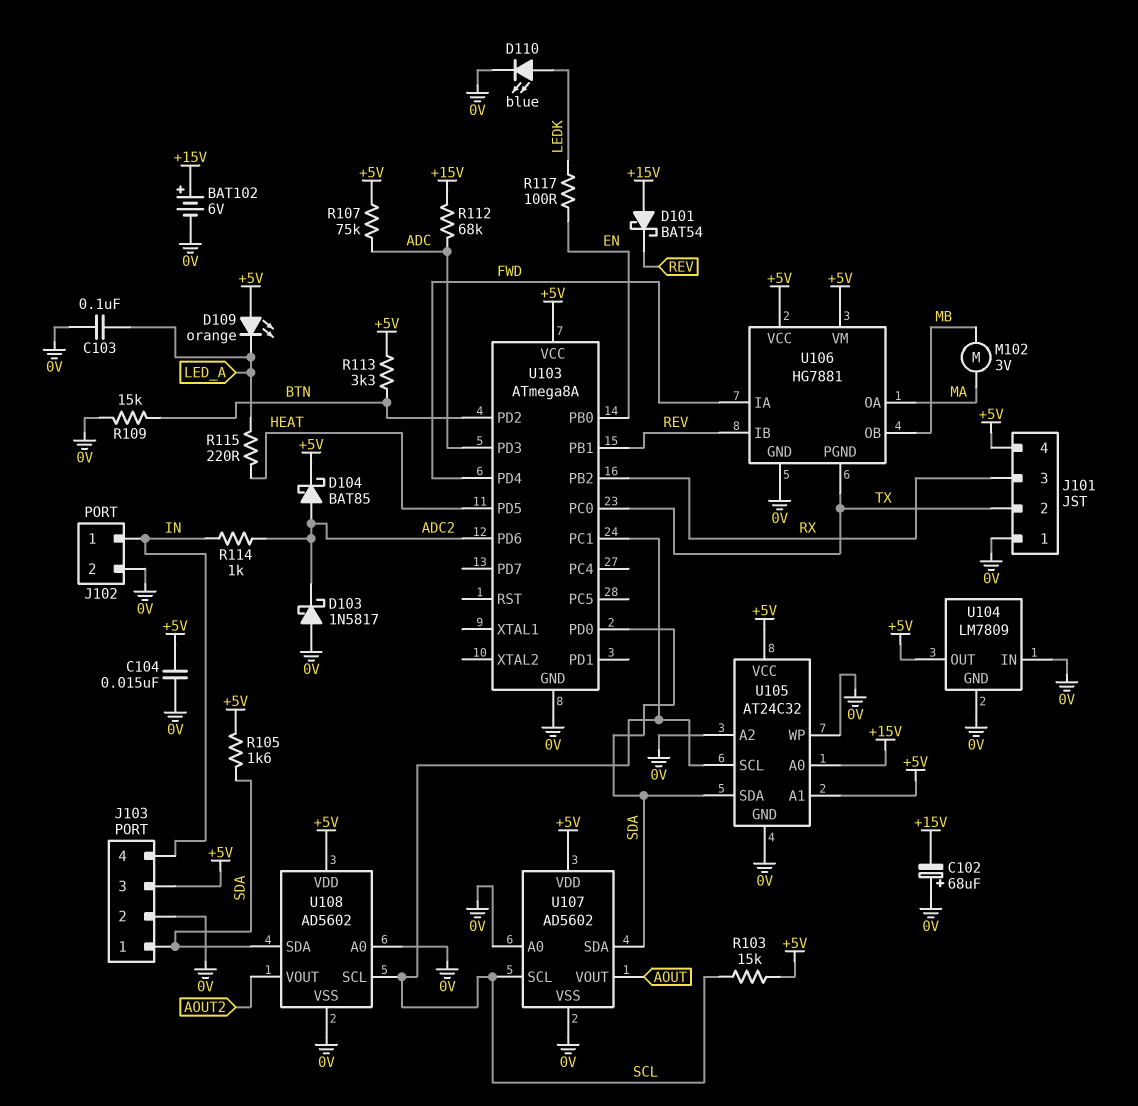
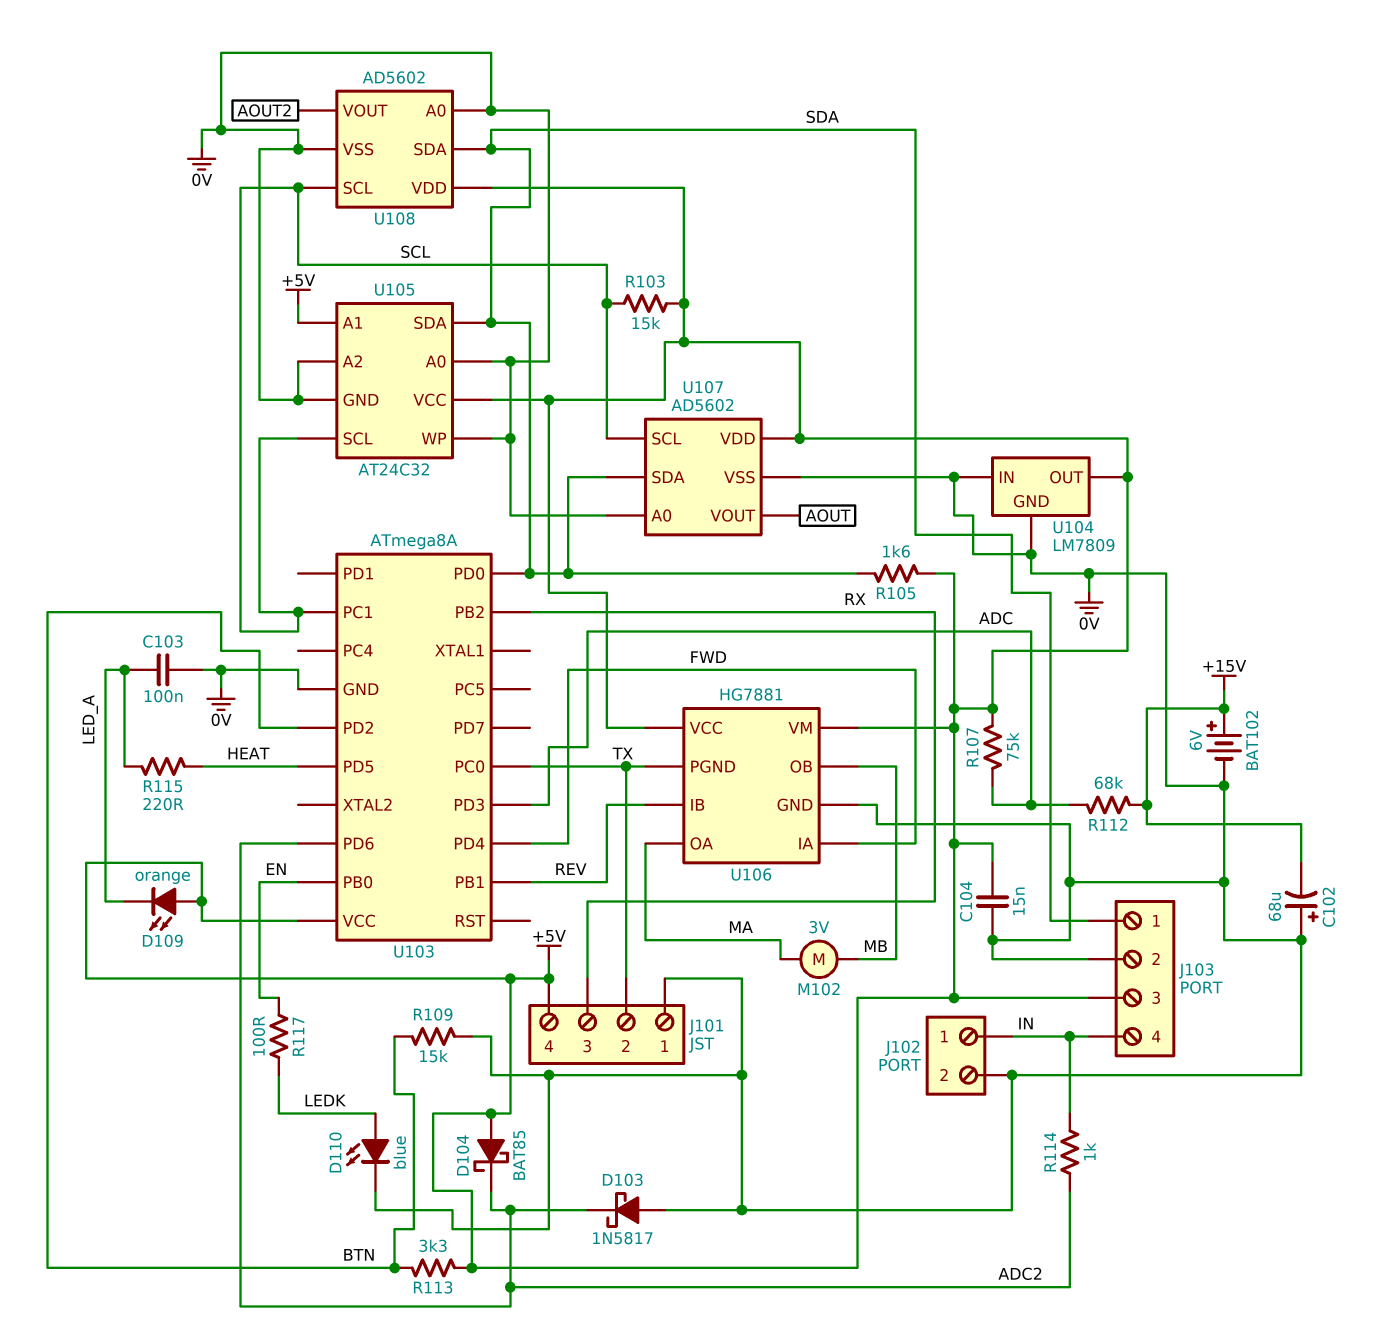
D101: schottky BAT54 (A +15V, K REV) -> none
D104: schottky BAT85 (A ADC2, K +5V) -> schottky BAT85 (A +5V, K ADC2)
U105 pin A0: +15V -> 0V

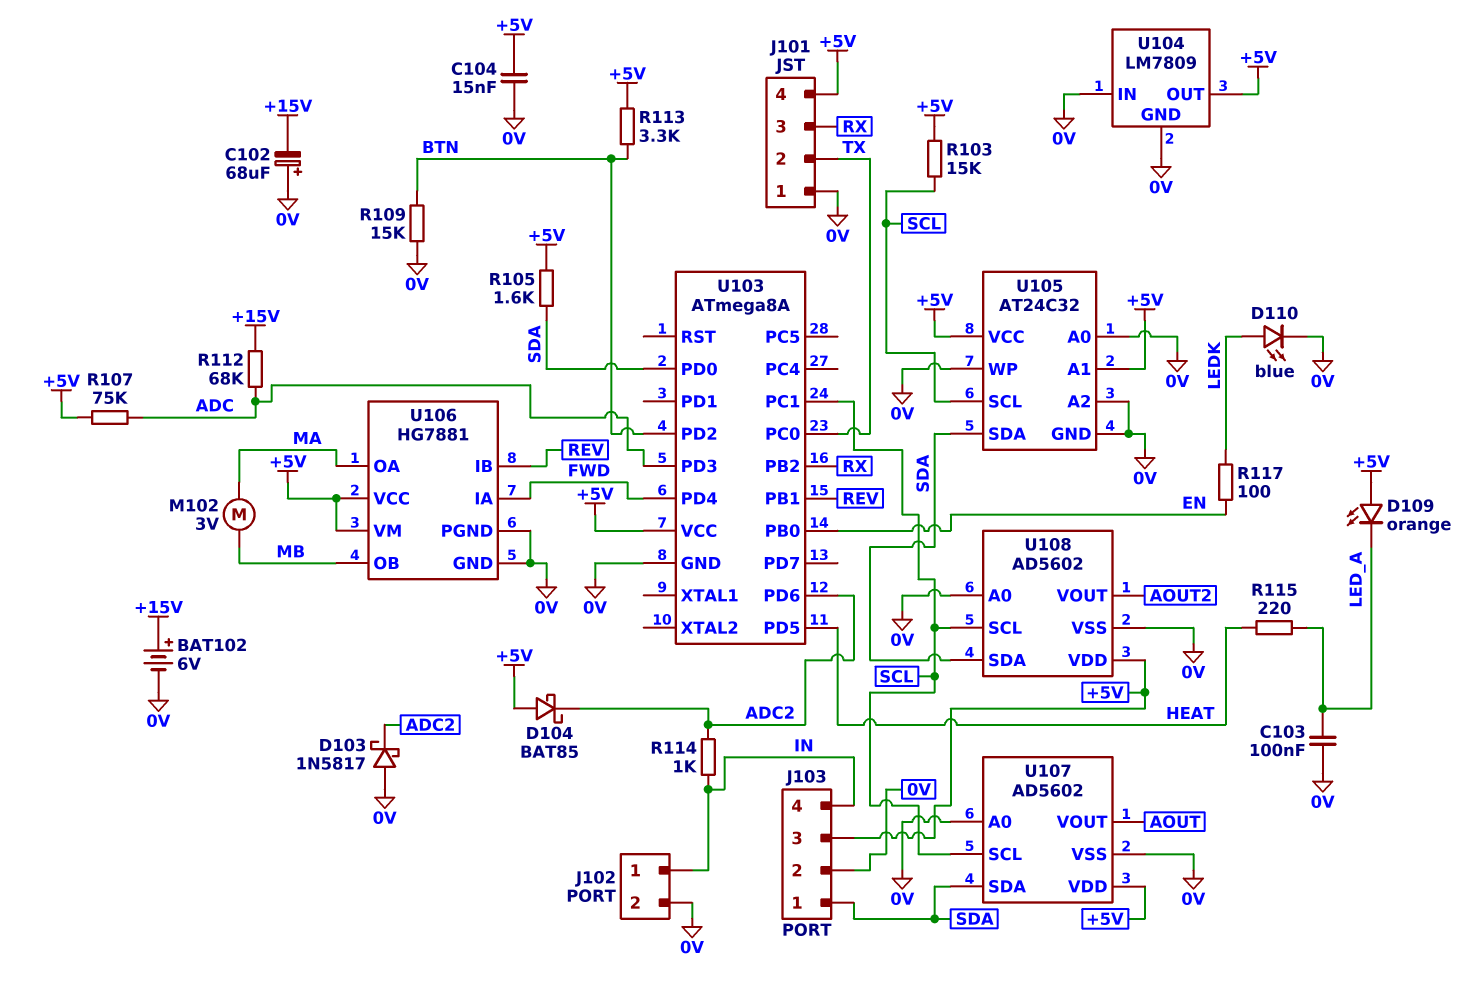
U106 pin PGND: TX -> 0V

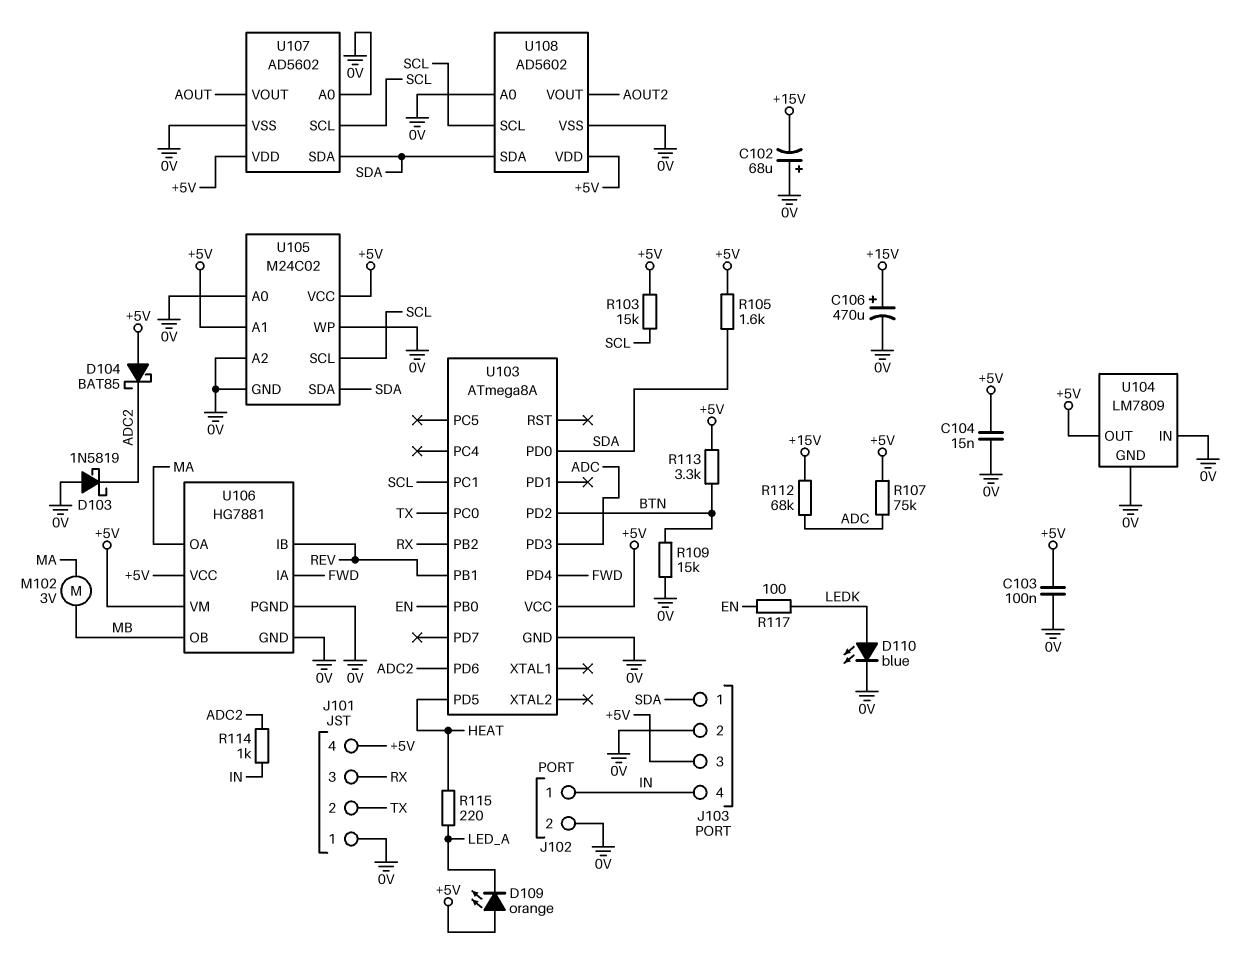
BAT102: 6V (plus +15V, minus 0V) -> none
C103: 100nF (0V, LED_A) -> 100nF (+5V, 0V)
C106: none -> 470uF (plus +15V, minus 0V)
D103: schottky 1N5817 (A 0V, K ADC2) -> schottky 1N5819 (A 0V, K ADC2)
U105: AT24C32 -> M24C02

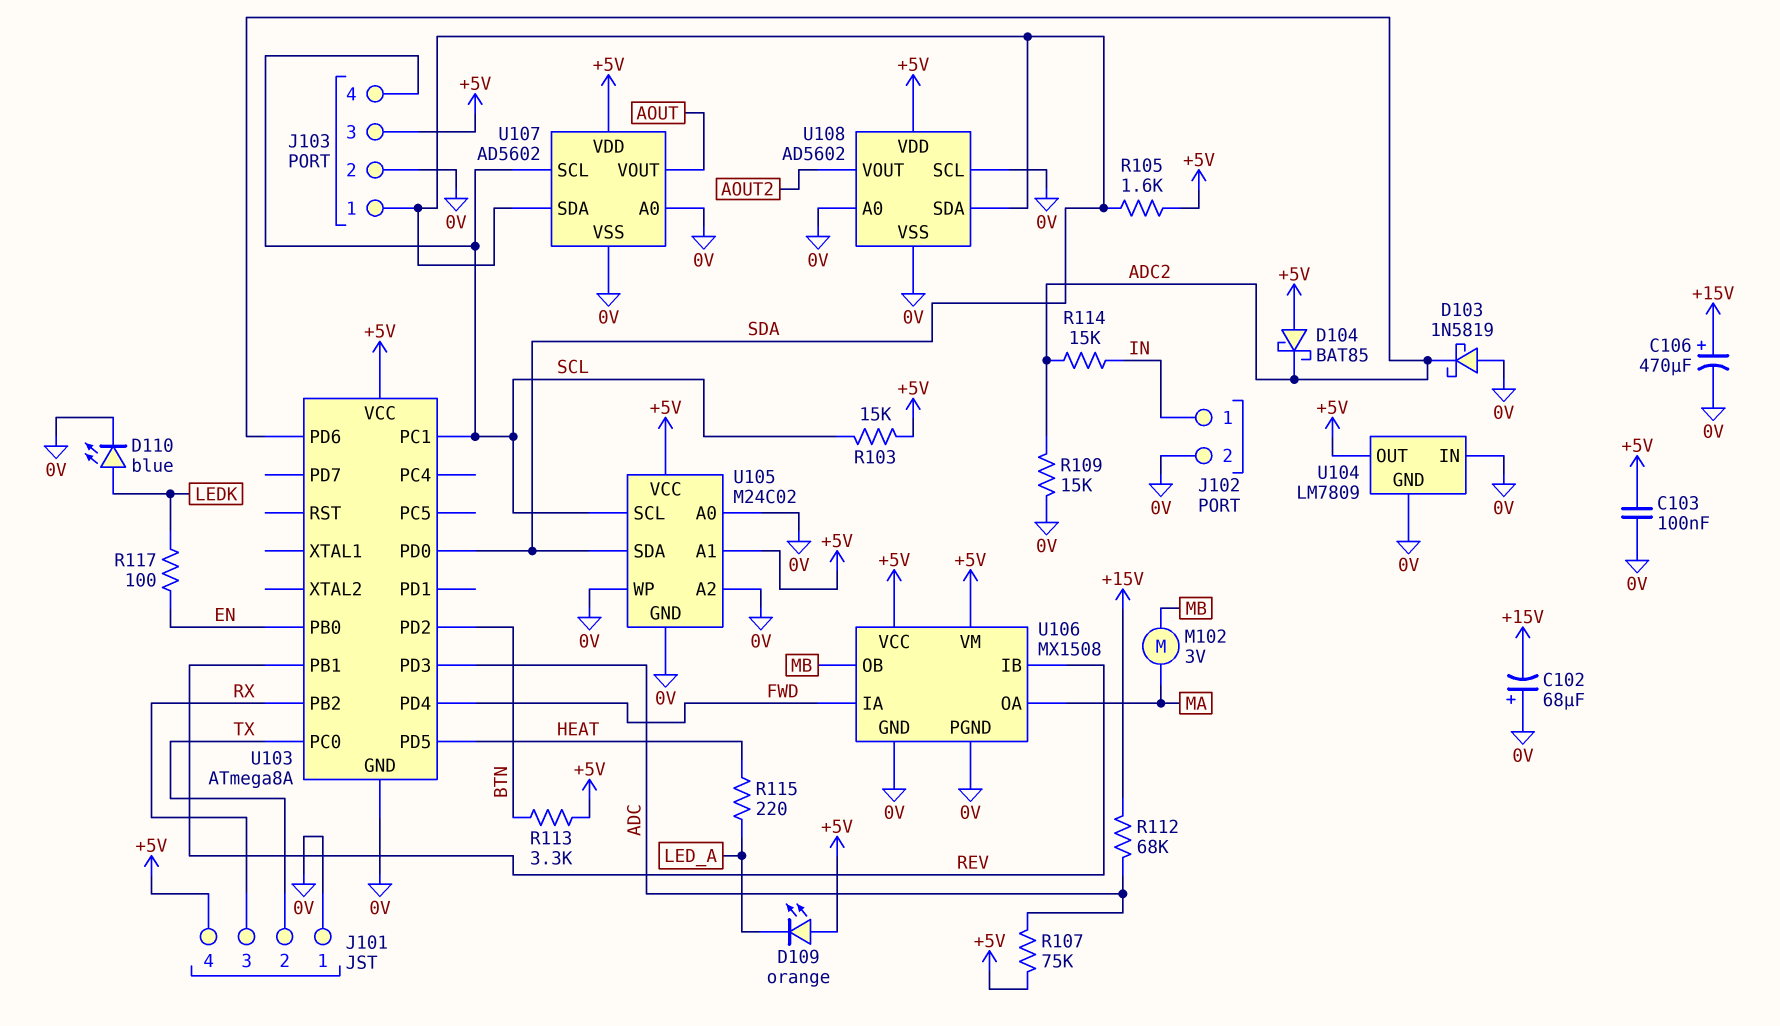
C104: 15nF (+5V, 0V) -> none
J103 pin 4: IN -> SCL
R109: 15k (0V, BTN) -> 15k (0V, ADC2)
R114: 1k (ADC2, IN) -> 15k (ADC2, IN)
U106: HG7881 -> MX1508
U108 pin SCL: SCL -> 0V

